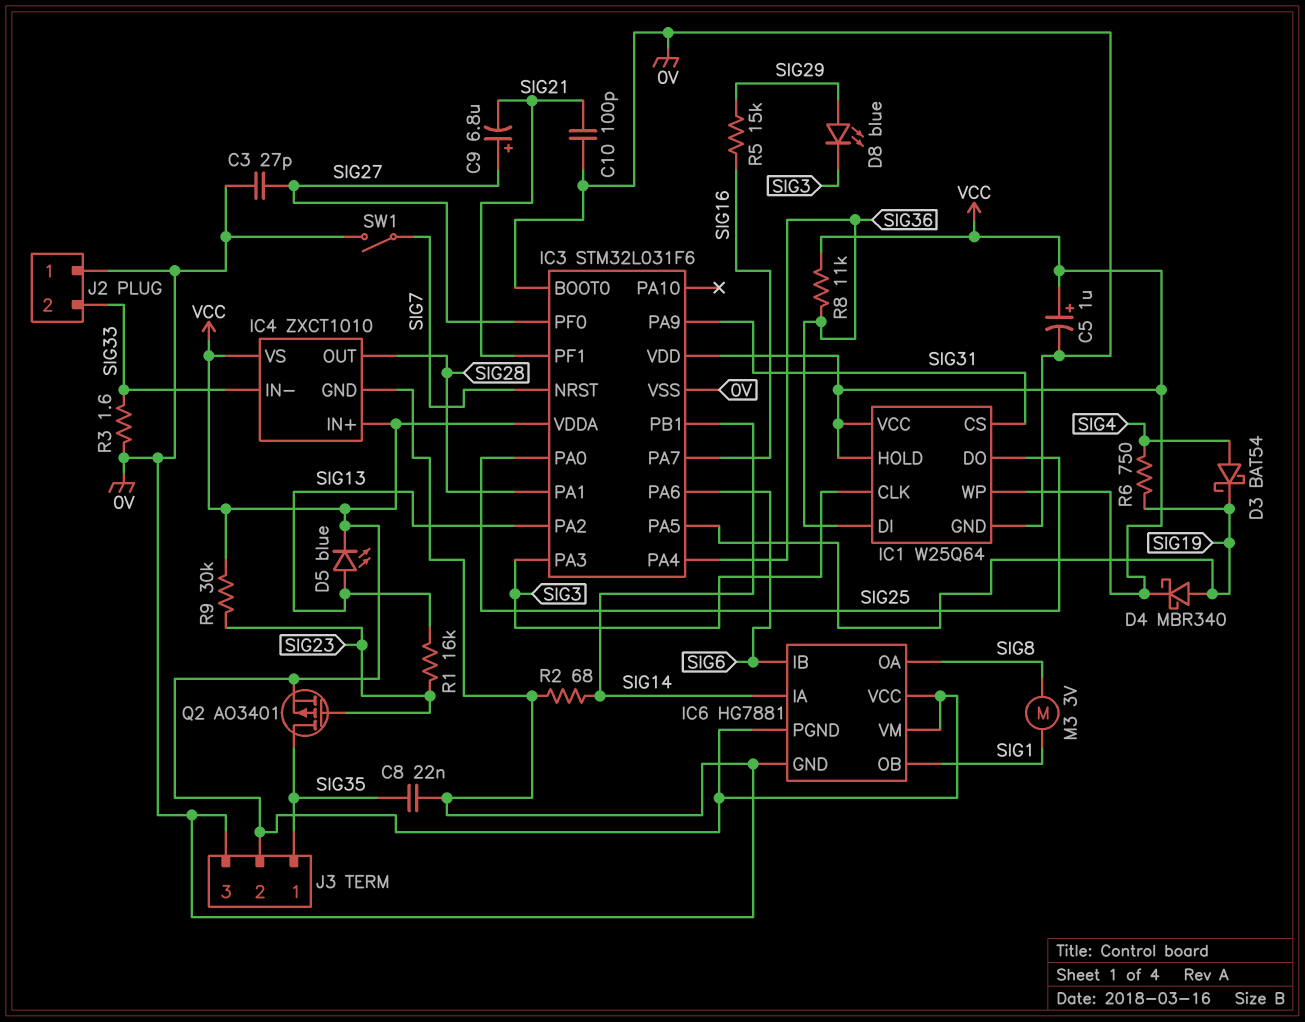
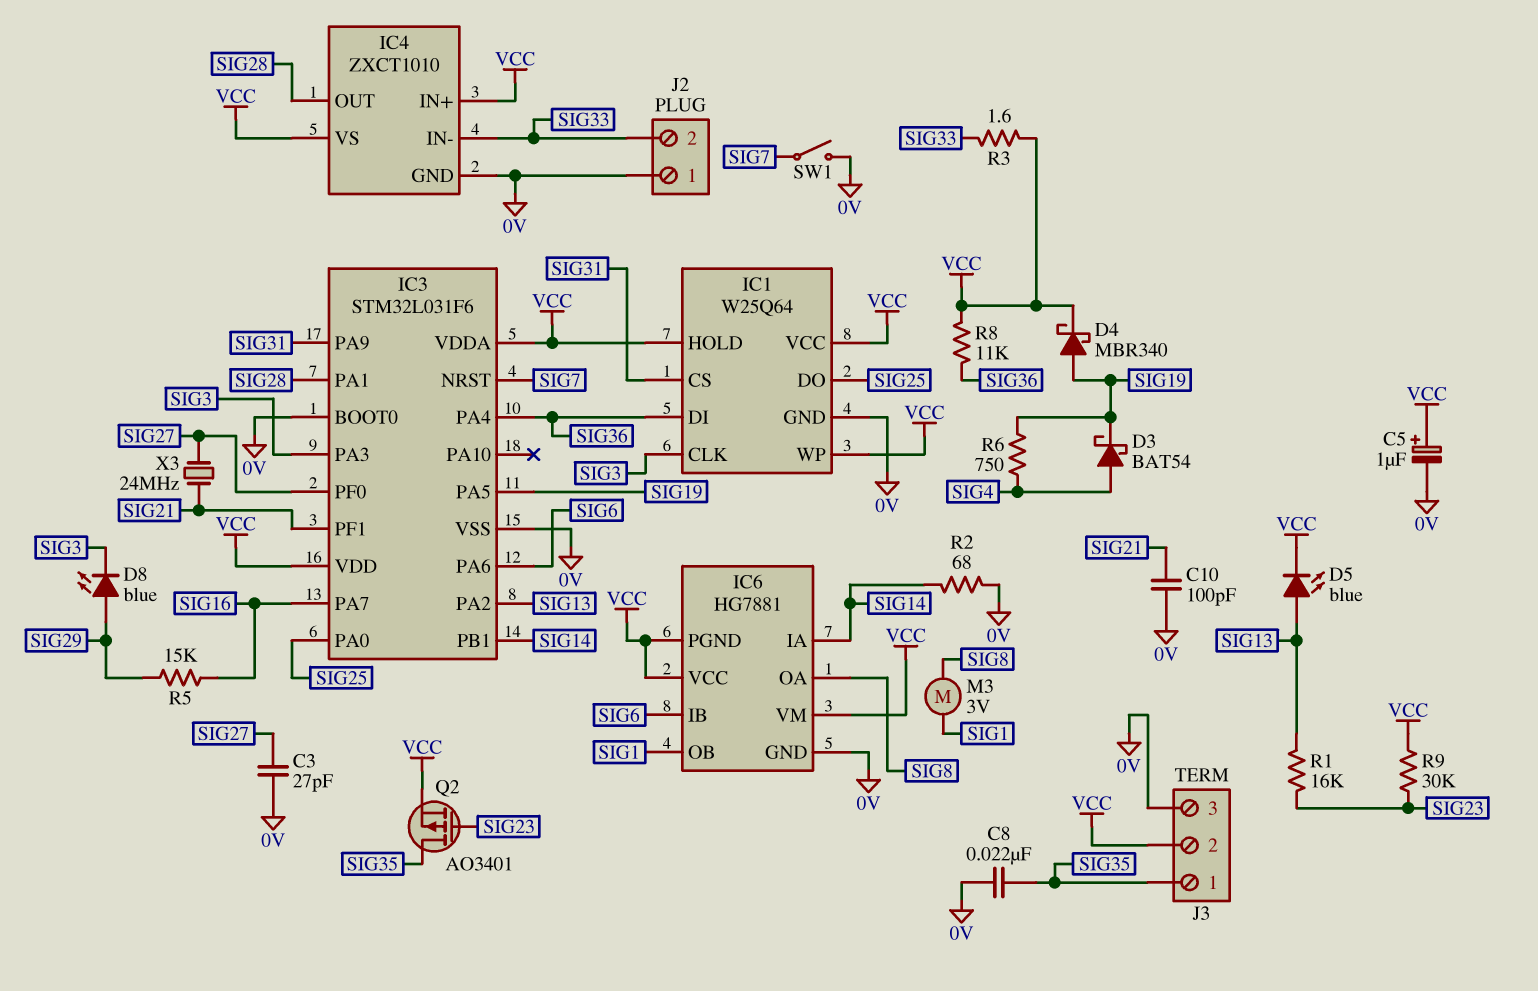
C9: 6.8uF (plus SIG27, minus SIG21) -> none
R3: 1.6 (0V, SIG33) -> 1.6 (SIG33, VCC)
X3: none -> 24MHz (SIG21, SIG27)

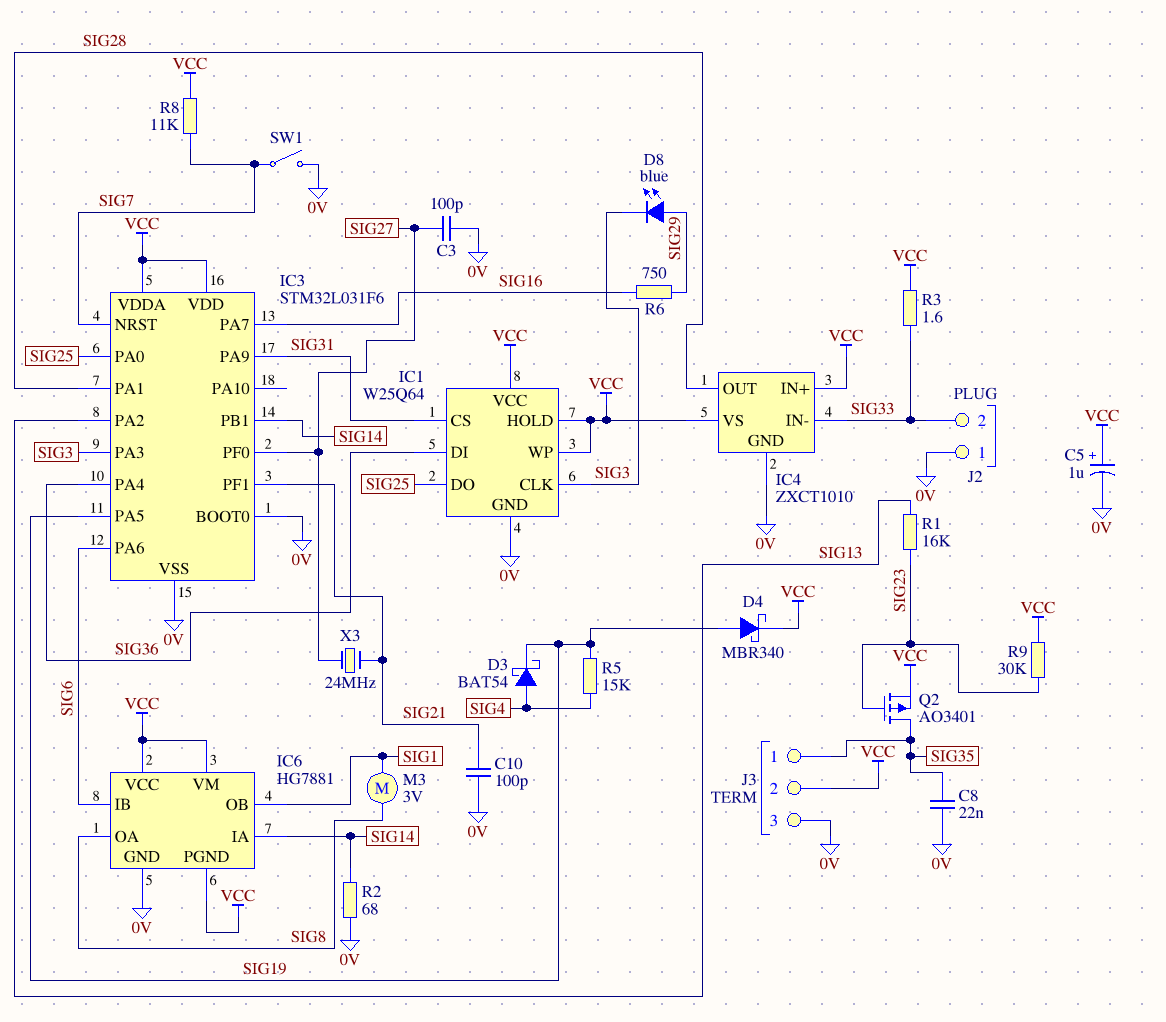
C3: 27pF (0V, SIG27) -> 100pF (0V, SIG27)
D5: LED blue (A SIG13, K VCC) -> none
R5: 15k (SIG16, SIG29) -> 15k (SIG4, SIG19)
R6: 750 (SIG4, SIG19) -> 750 (SIG16, SIG29)
R8: 11k (SIG36, VCC) -> 11k (SIG7, VCC)

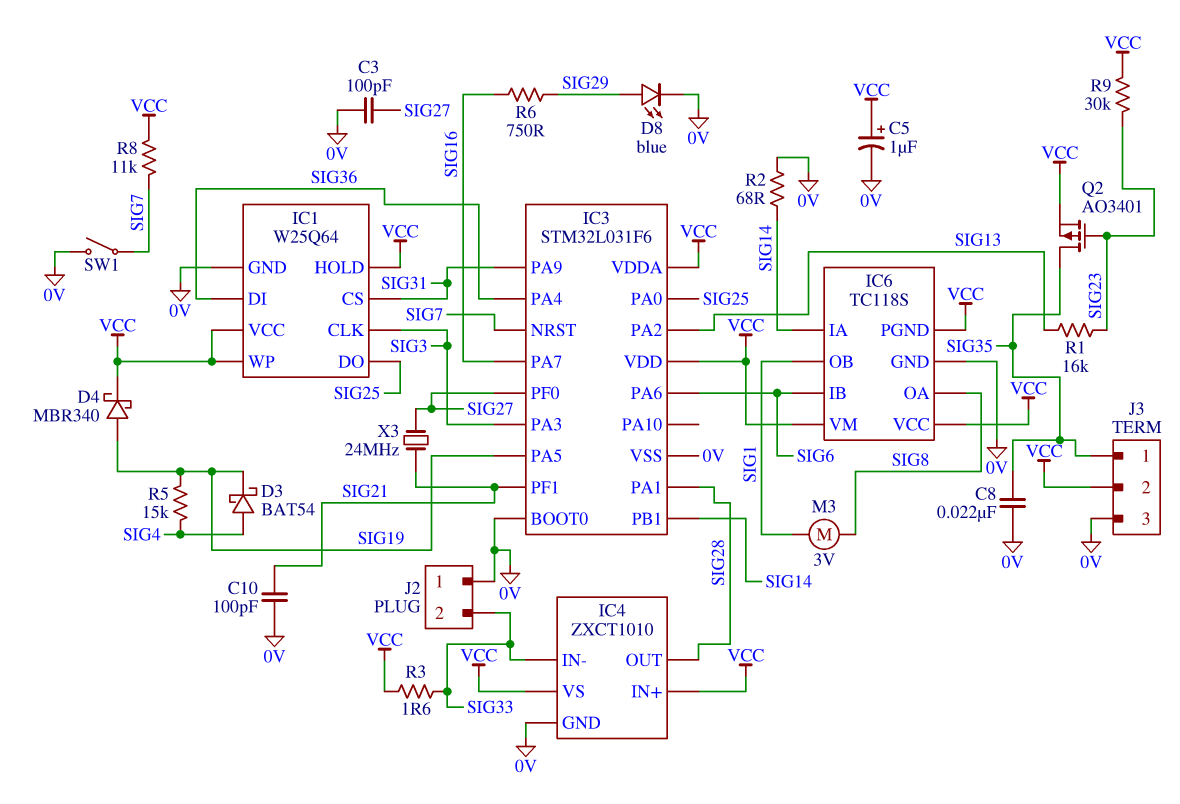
D8: LED blue (A SIG29, K SIG3) -> LED blue (A SIG29, K 0V)
IC6: HG7881 -> TC118S

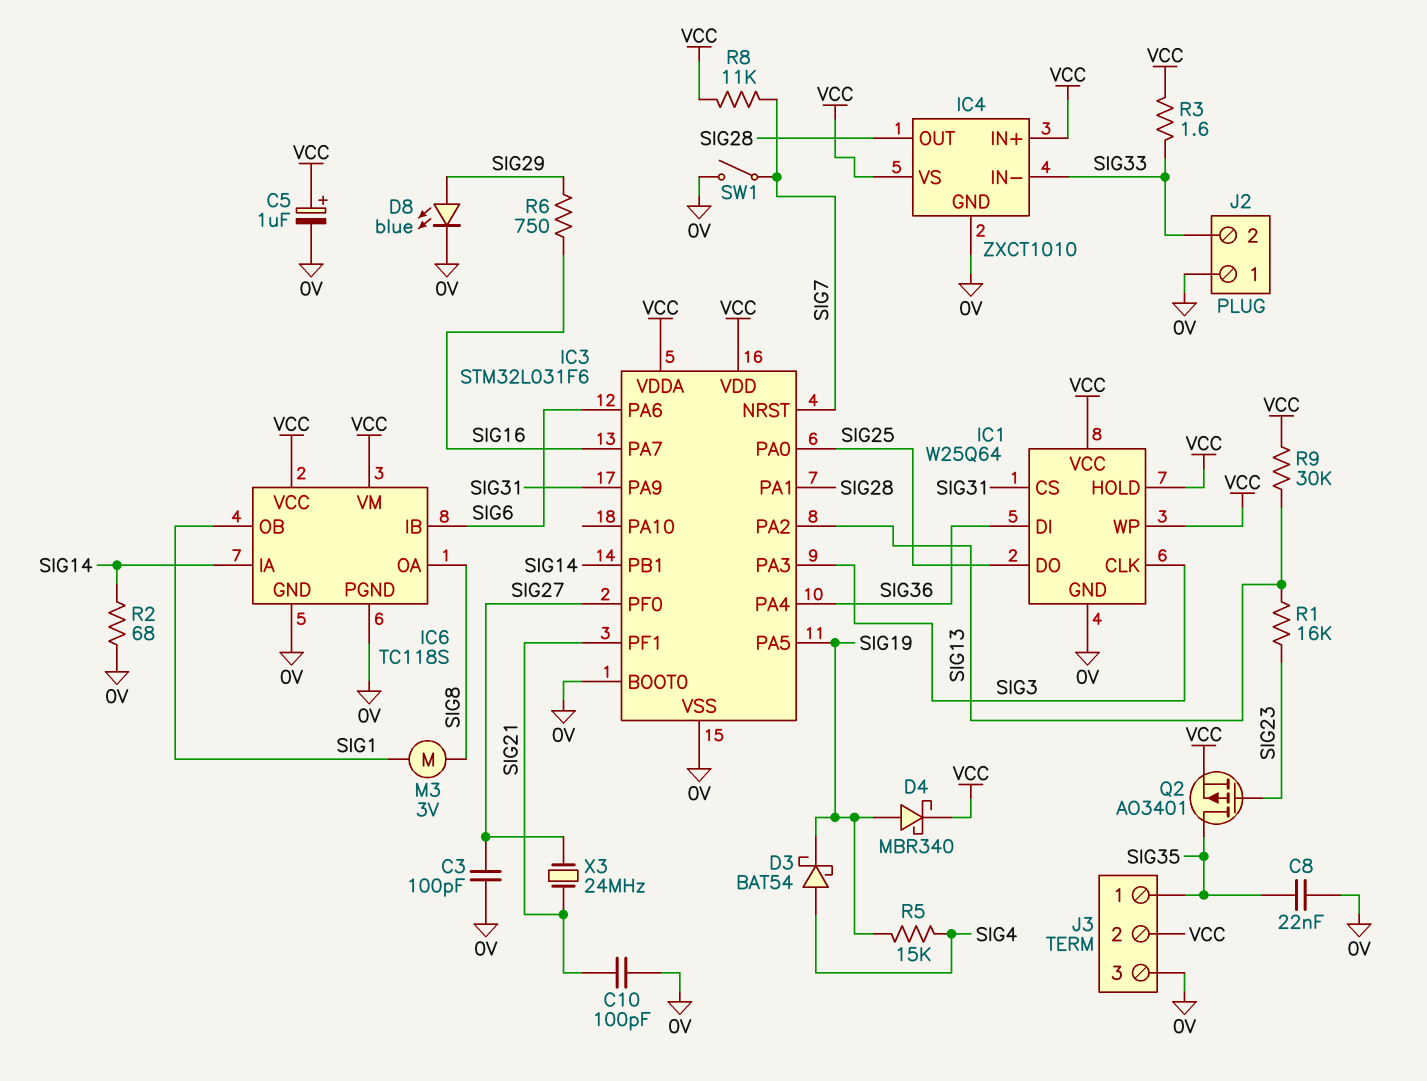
IC6 pin PGND: VCC -> 0V
R9: 30k (SIG23, VCC) -> 30k (SIG13, VCC)

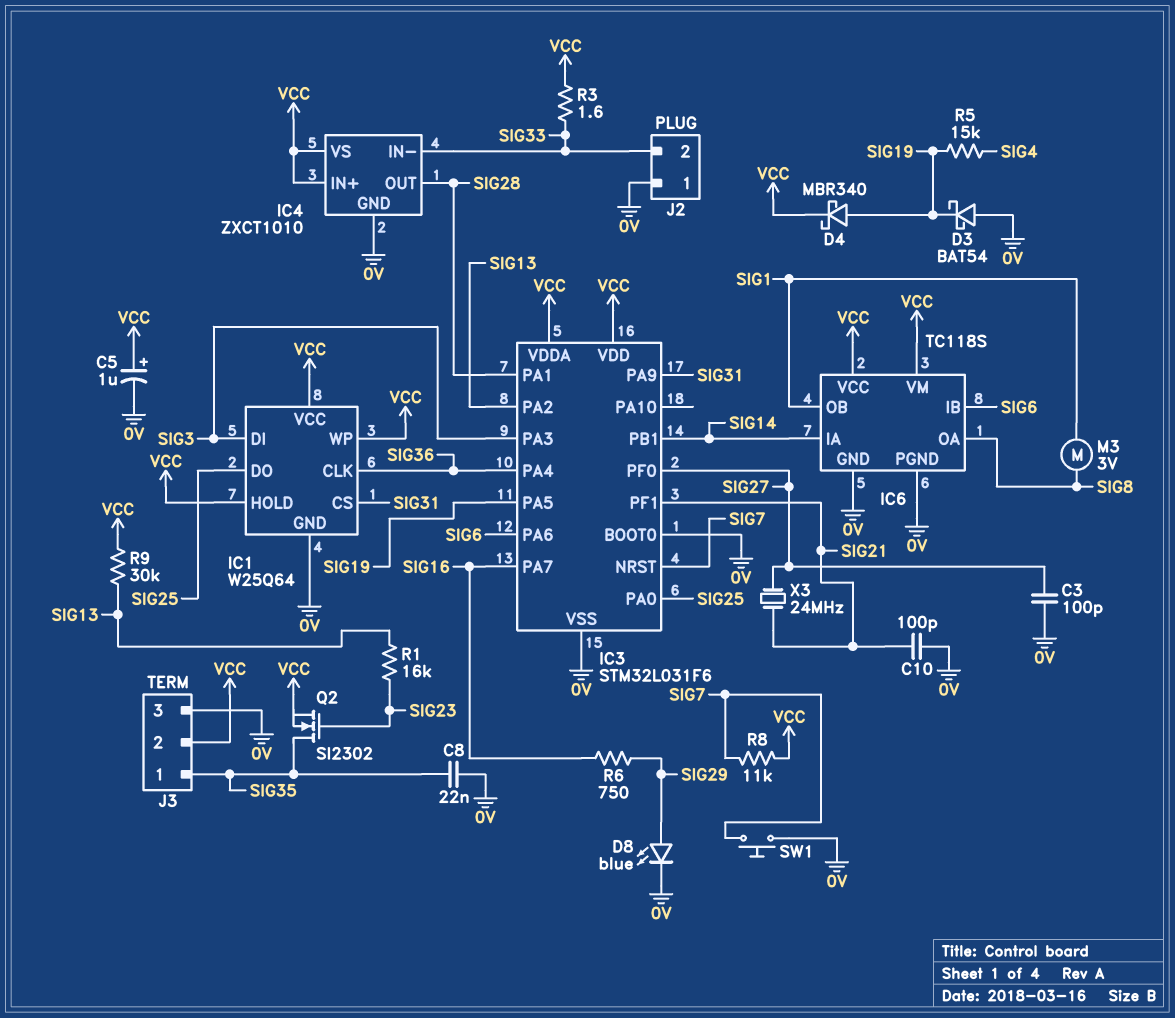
D3: schottky BAT54 (A SIG4, K SIG19) -> schottky BAT54 (A 0V, K SIG19)
IC1 pin CLK: SIG3 -> SIG36
IC1 pin DI: SIG36 -> SIG3
Q2: PMOS AO3401 (G SIG23, D SIG35, S VCC) -> NMOS SI2302 (G SIG23, D SIG35, S VCC)
R2: 68 (0V, SIG14) -> none
SW1: switch (0V, SIG7) -> button (0V, SIG7)

